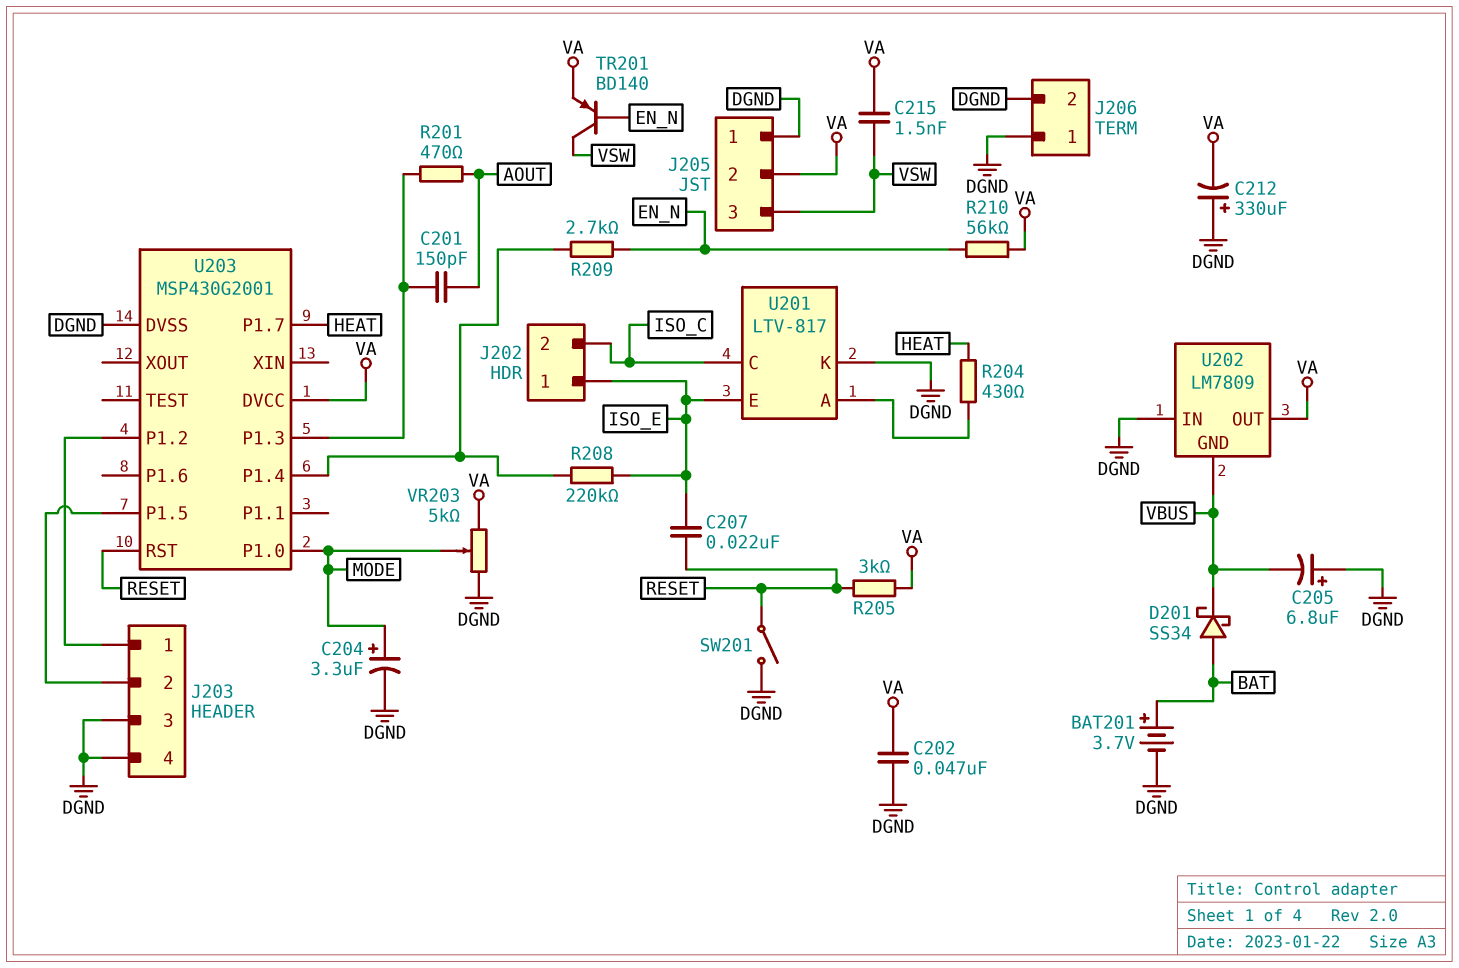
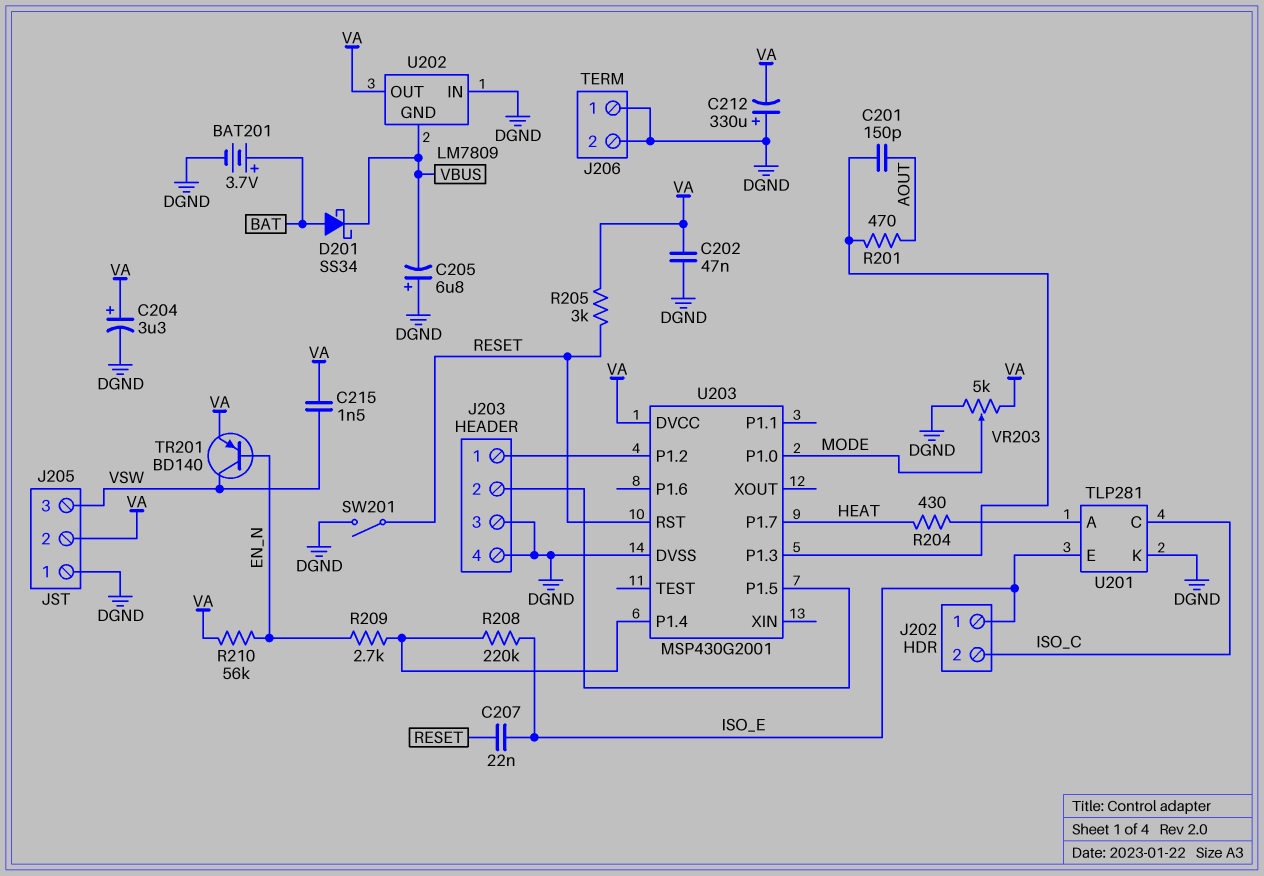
C204: 3.3uF (plus MODE, minus DGND) -> 3.3uF (plus VA, minus DGND)
U201: LTV-817 -> TLP281

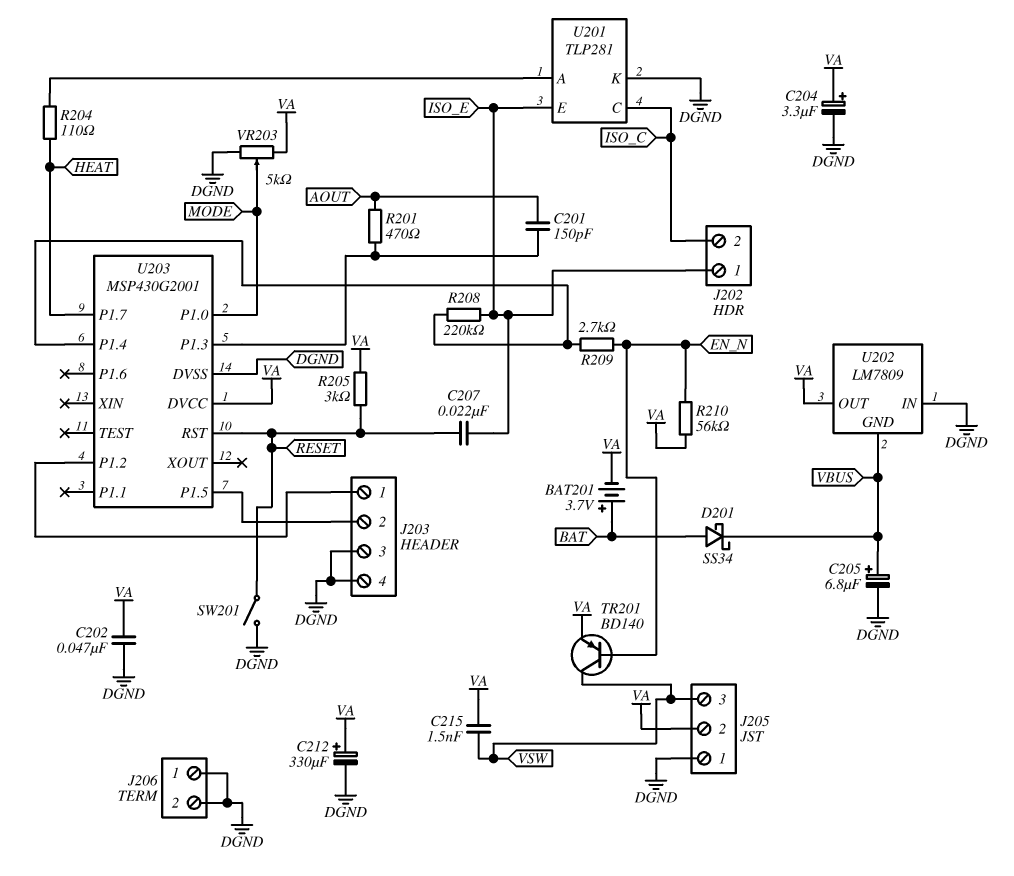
BAT201: 3.7V (plus BAT, minus DGND) -> 3.7V (plus BAT, minus VA)
C205: 6.8uF (plus DGND, minus VBUS) -> 6.8uF (plus VBUS, minus DGND)
C212: 330uF (plus DGND, minus VA) -> 330uF (plus VA, minus DGND)
R204: 430 (HEAT, U201/A) -> 110 (HEAT, U201/A)

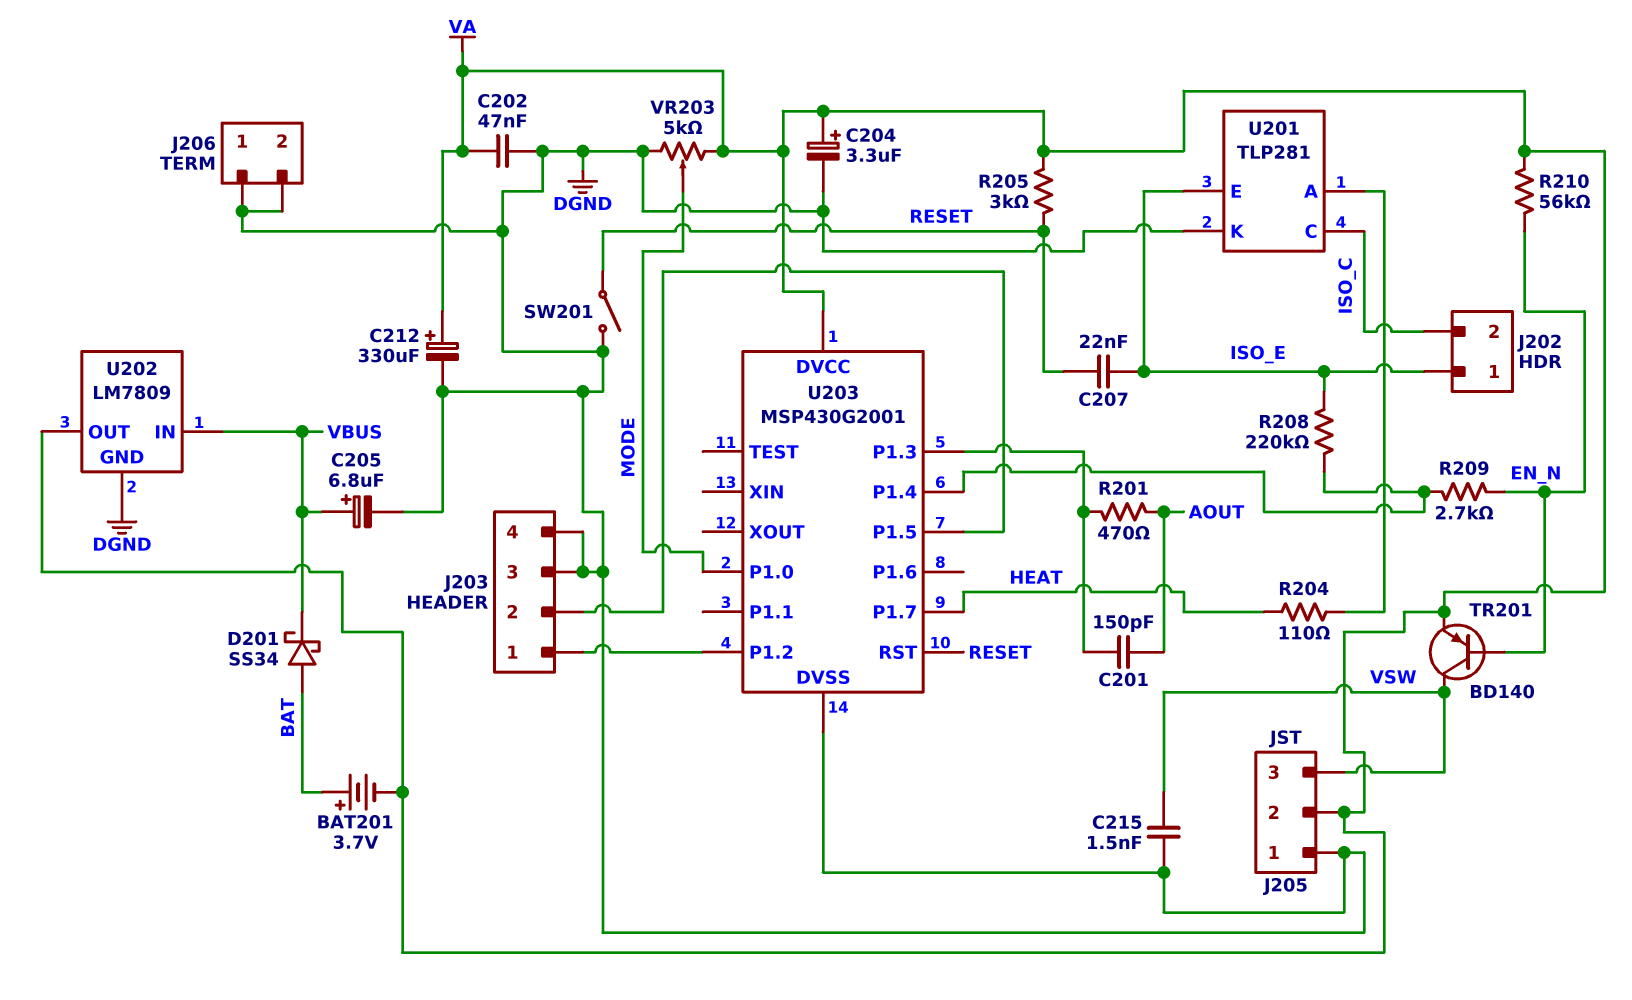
C215: 1.5nF (VA, VSW) -> 1.5nF (DGND, VSW)
U202 pin GND: VBUS -> DGND
U202 pin IN: DGND -> VBUS

